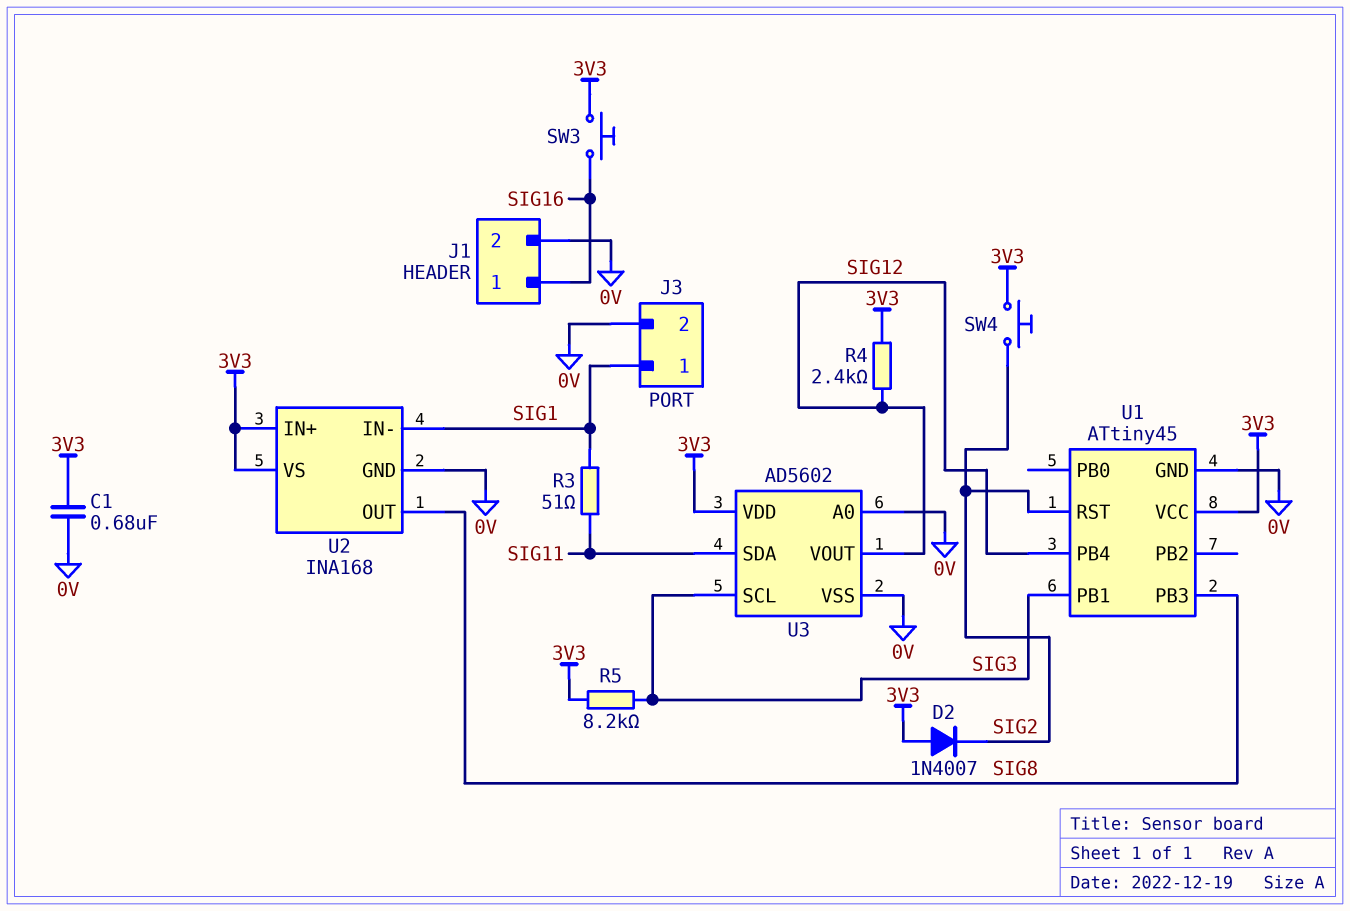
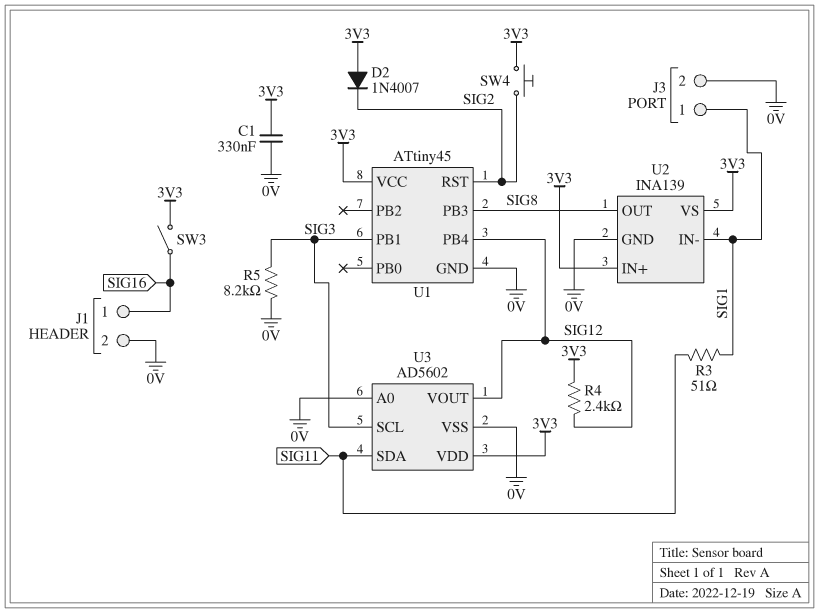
C1: 680nF (0V, 3V3) -> 330nF (0V, 3V3)
R5: 8.2k (3V3, SIG3) -> 8.2k (0V, SIG3)
SW3: button (3V3, SIG16) -> switch (3V3, SIG16)
U2: INA168 -> INA139

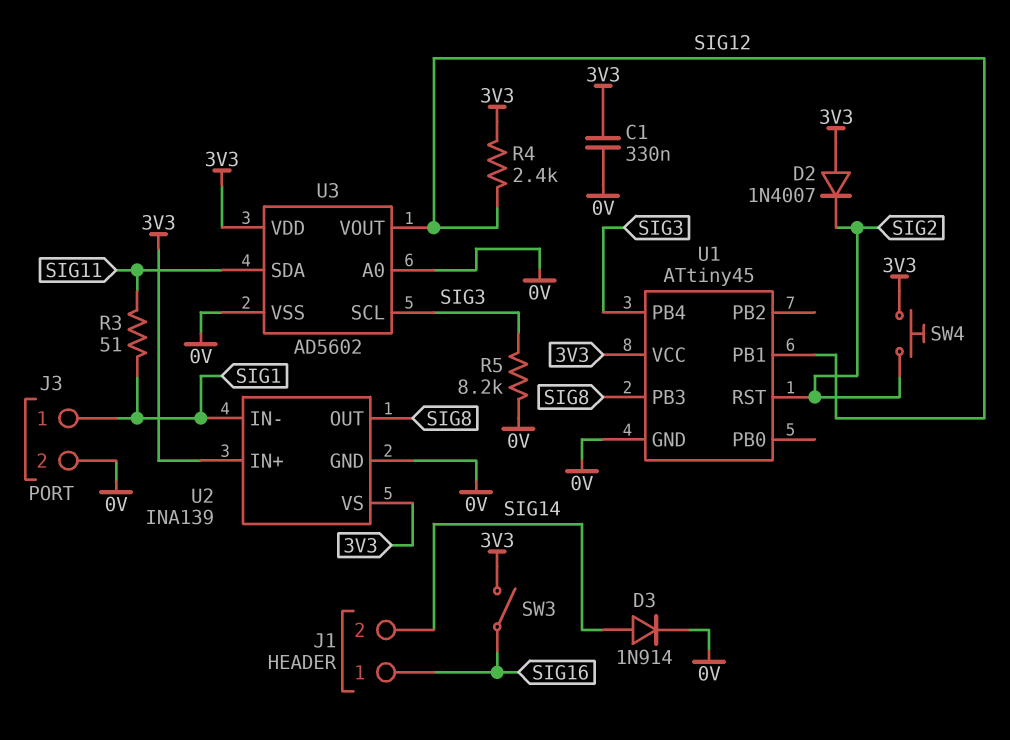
D3: none -> diode 1N914 (A SIG14, K 0V)
J1 pin 2: 0V -> SIG14
U1 pin PB1: SIG3 -> SIG12
U1 pin PB4: SIG12 -> SIG3

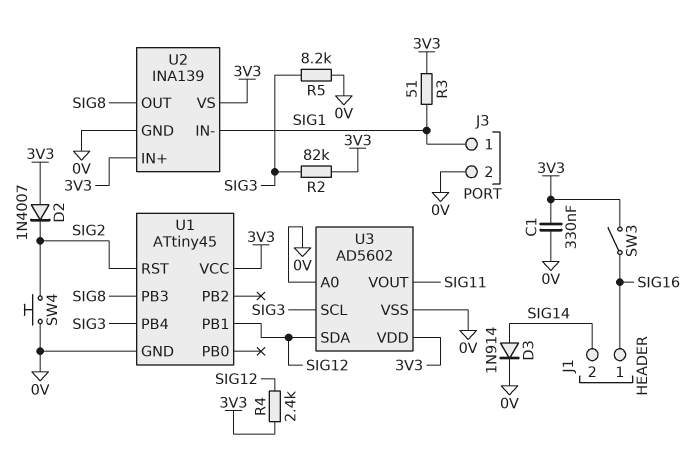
R2: none -> 82k (3V3, SIG3)
R3: 51 (SIG1, SIG11) -> 51 (3V3, SIG1)
SW4: button (3V3, SIG2) -> button (0V, SIG2)
U3 pin SDA: SIG11 -> SIG12
U3 pin VOUT: SIG12 -> SIG11

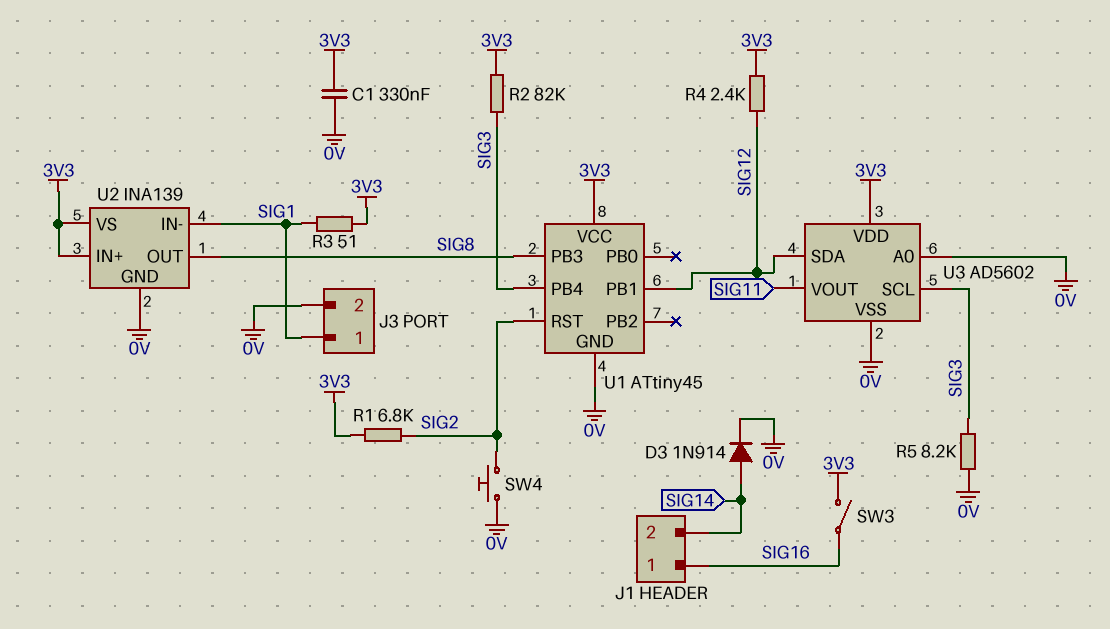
D2: diode 1N4007 (A 3V3, K SIG2) -> none
R1: none -> 6.8k (3V3, SIG2)

